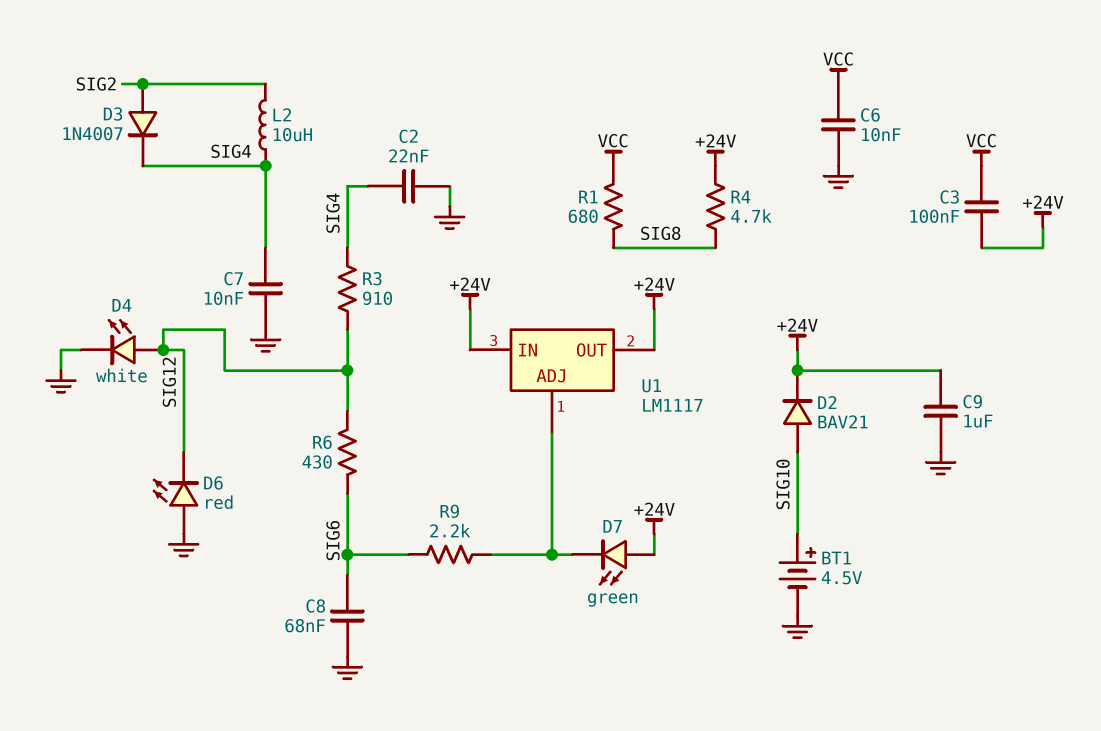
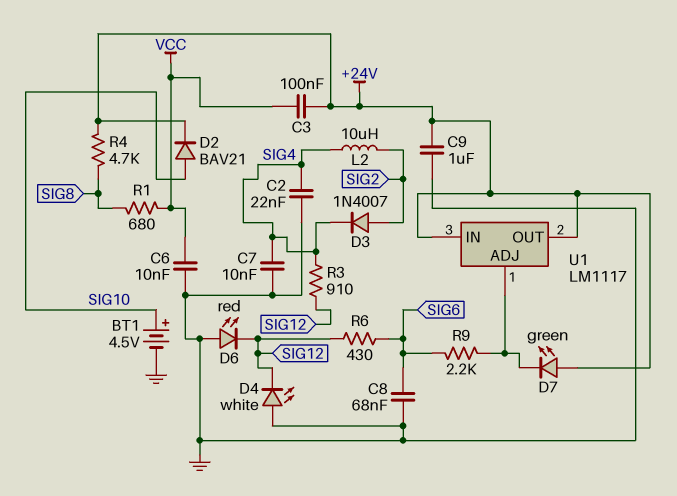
D4: LED white (A SIG12, K GND) -> LED white (A GND, K SIG12)

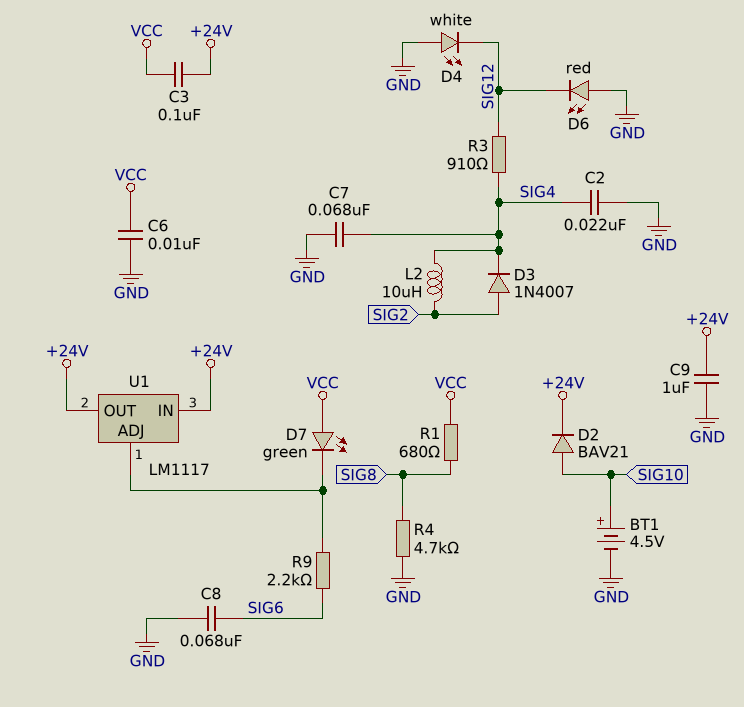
C7: 10nF (GND, SIG4) -> 68nF (GND, SIG4)
D7: LED green (A +24V, K U1/ADJ) -> LED green (A VCC, K U1/ADJ)
R4: 4.7k (+24V, SIG8) -> 4.7k (GND, SIG8)
R6: 430 (SIG6, SIG12) -> none

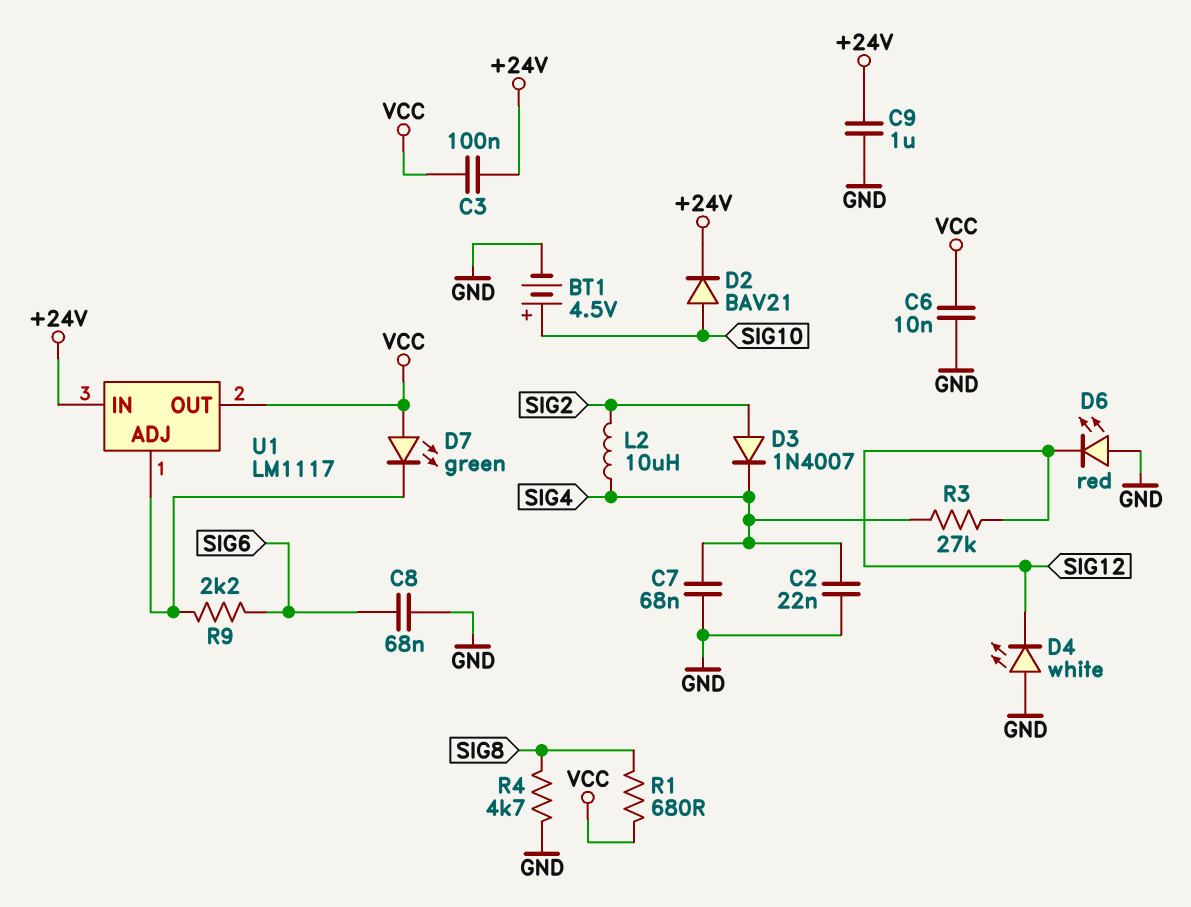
R3: 910 (SIG4, SIG12) -> 27k (SIG4, SIG12)
U1 pin OUT: +24V -> VCC

